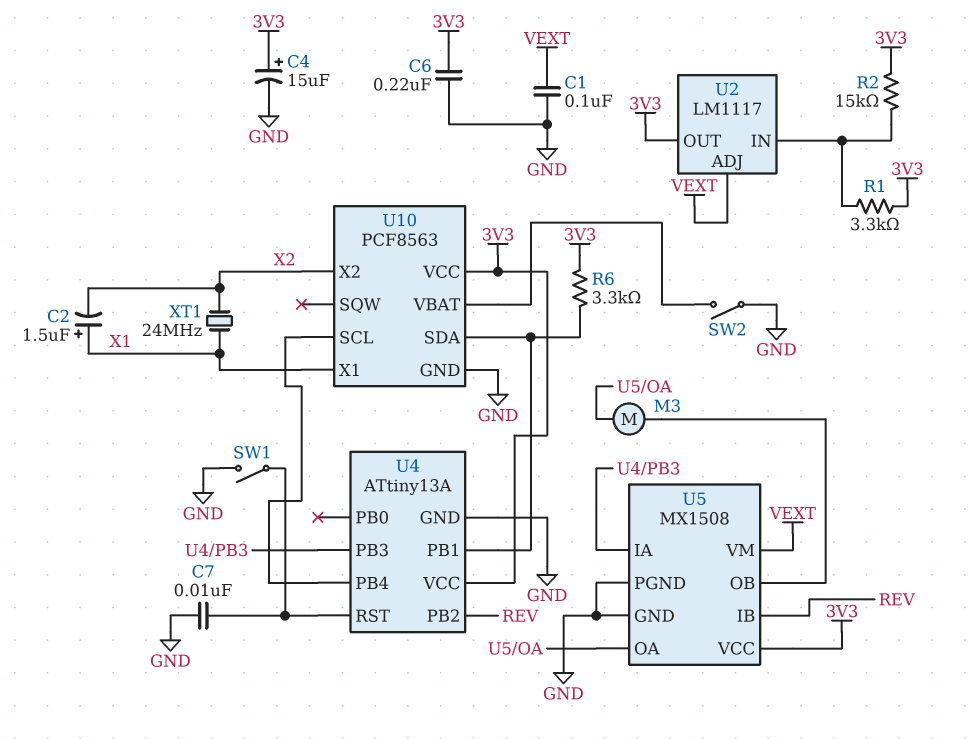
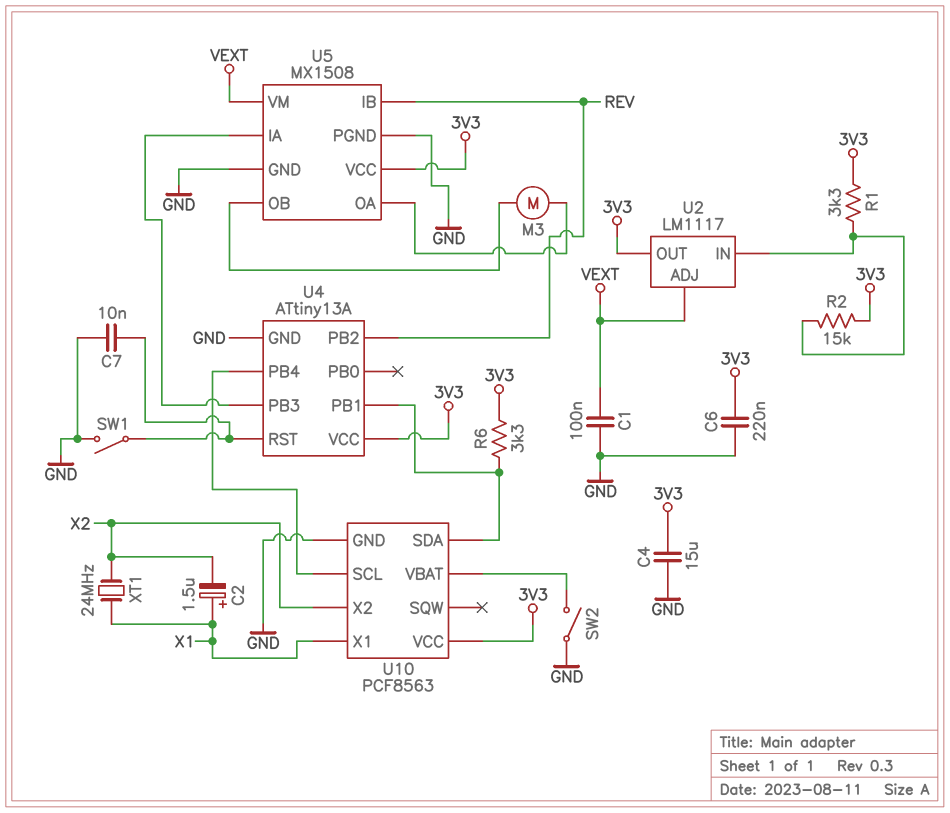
C4: 15uF (plus 3V3, minus GND) -> 15uF (3V3, GND)

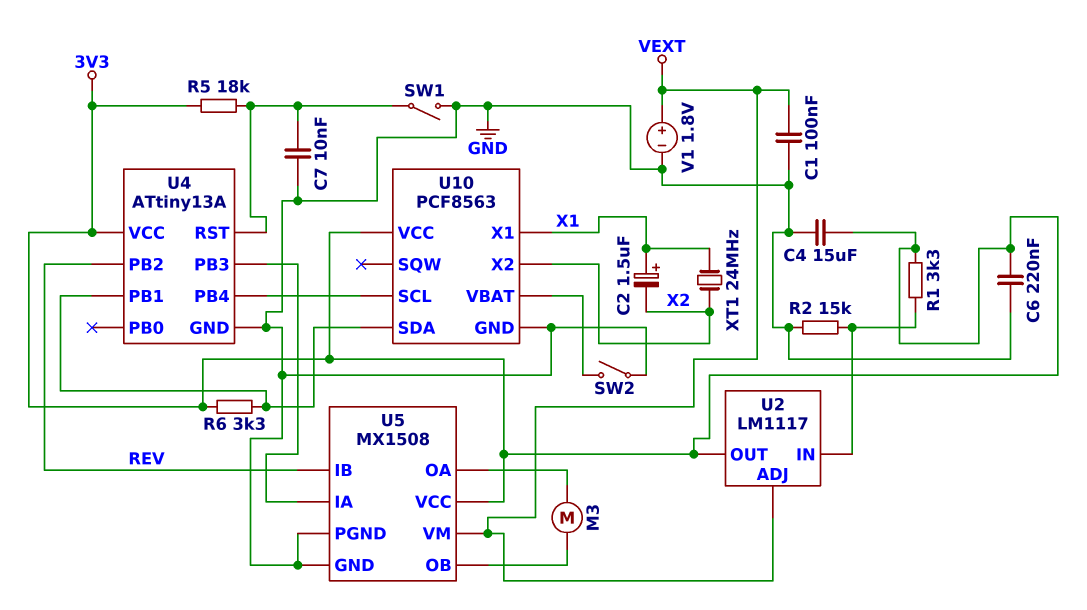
R2: 15k (3V3, U2/IN) -> 15k (GND, U2/IN)
R5: none -> 18k (3V3, U4/RST)
V1: none -> 1.8V (plus VEXT, minus GND)

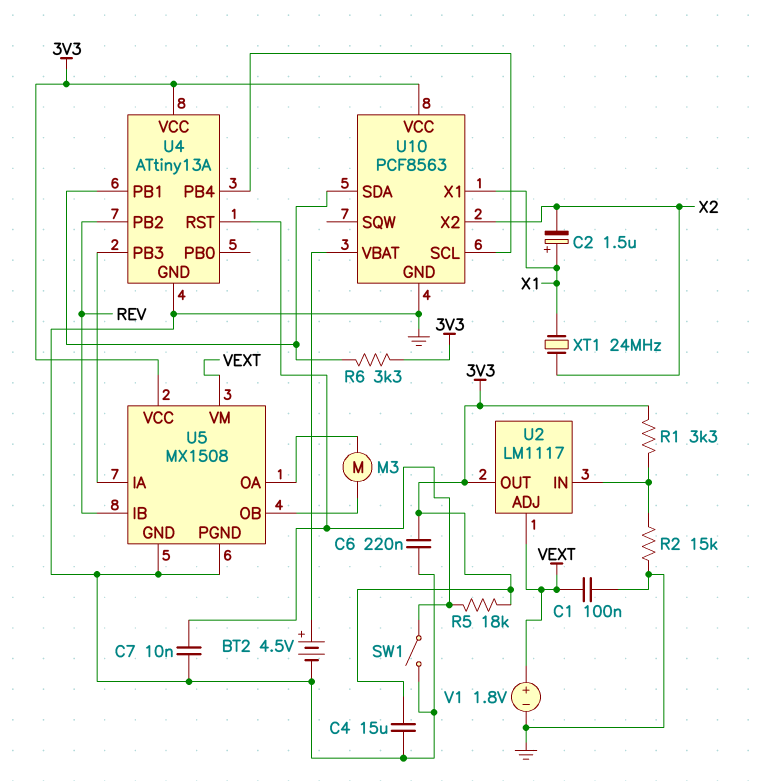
BT2: none -> 4.5V (plus U10/VBAT, minus GND)
SW2: switch (GND, U10/VBAT) -> none

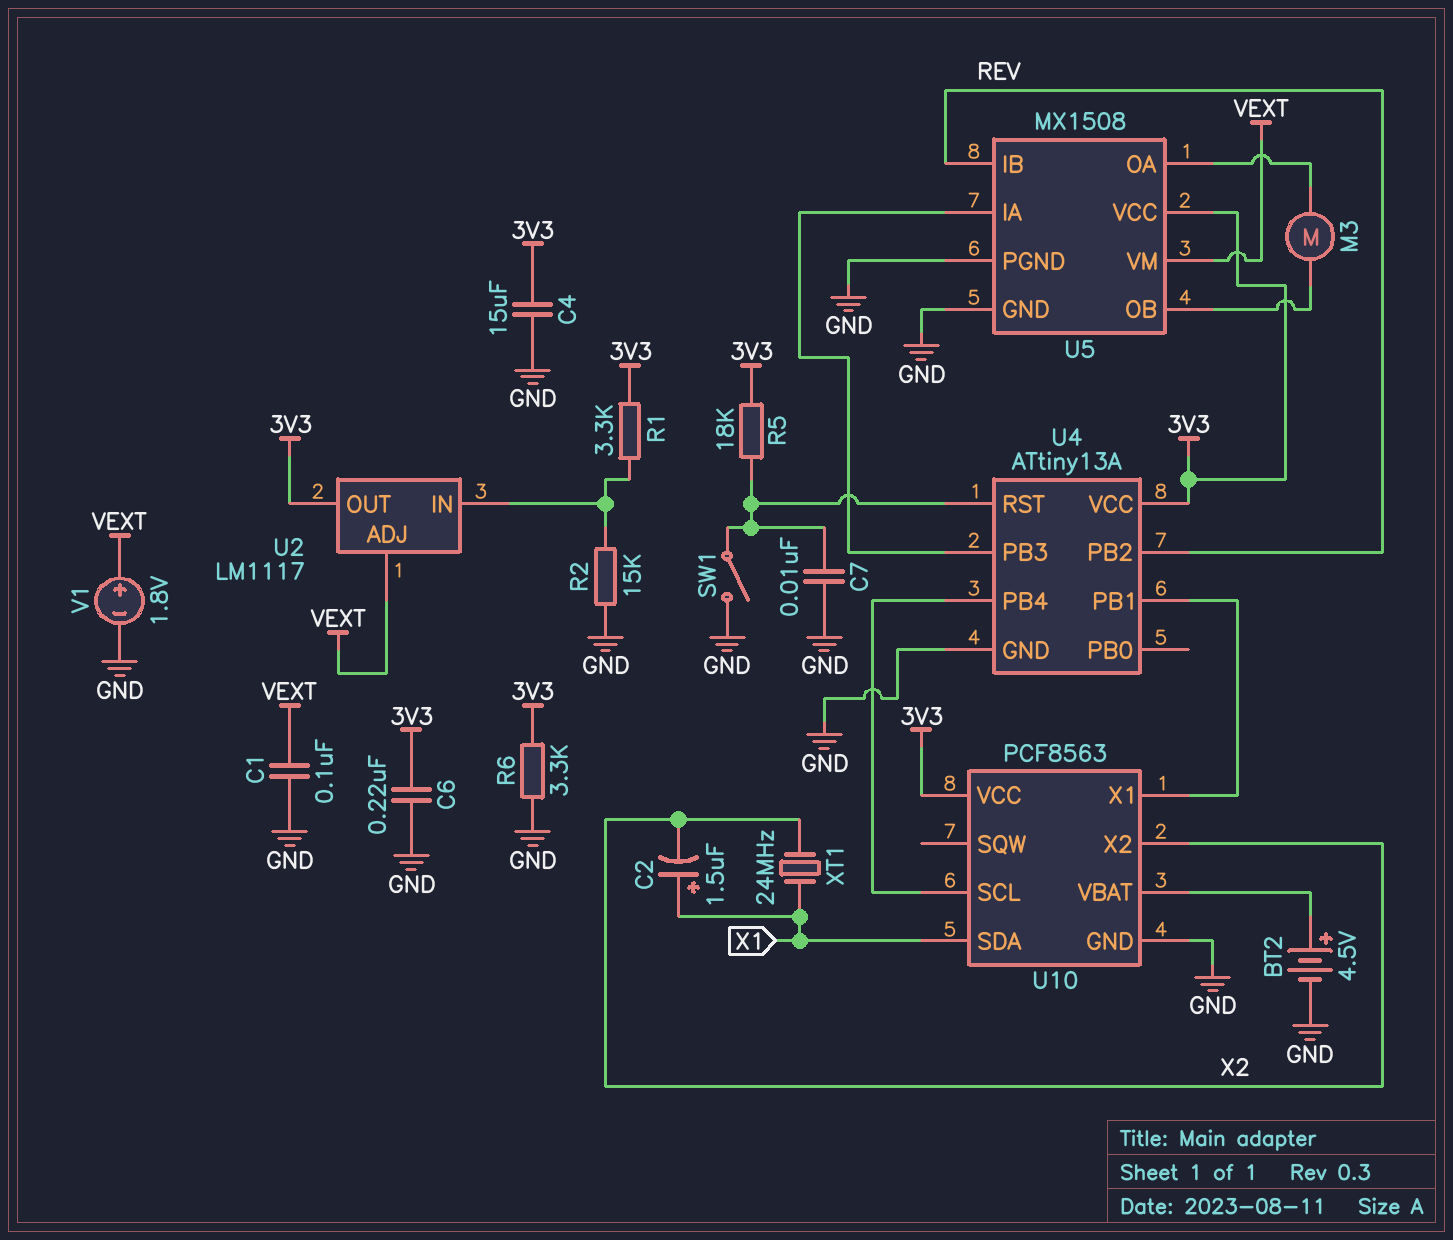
R6: 3.3k (3V3, U4/PB1) -> 3.3k (3V3, GND)
U10 pin SDA: U4/PB1 -> X1
U10 pin X1: X1 -> U4/PB1

